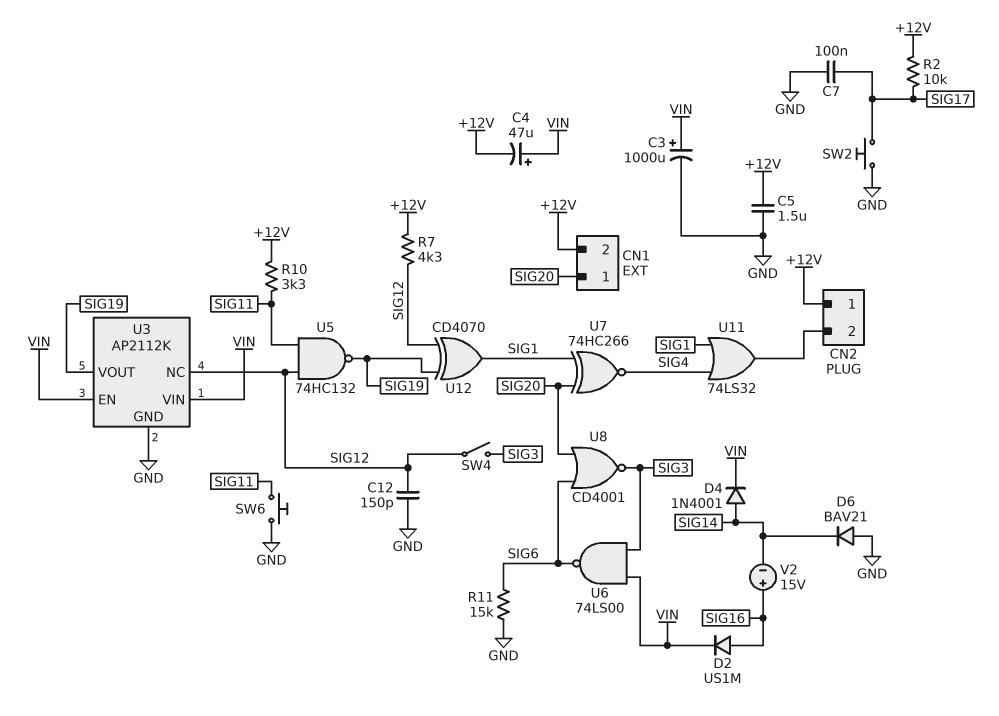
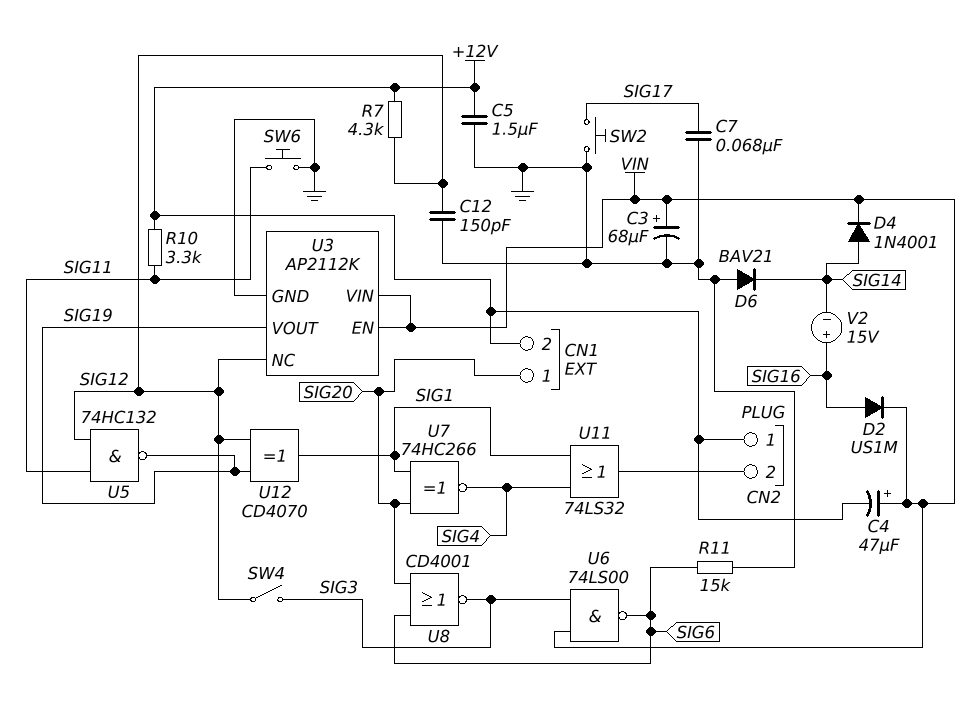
C3: 1000uF (plus VIN, minus GND) -> 68uF (plus VIN, minus GND)
C7: 100nF (GND, SIG17) -> 68nF (GND, SIG17)
R2: 10k (+12V, SIG17) -> none

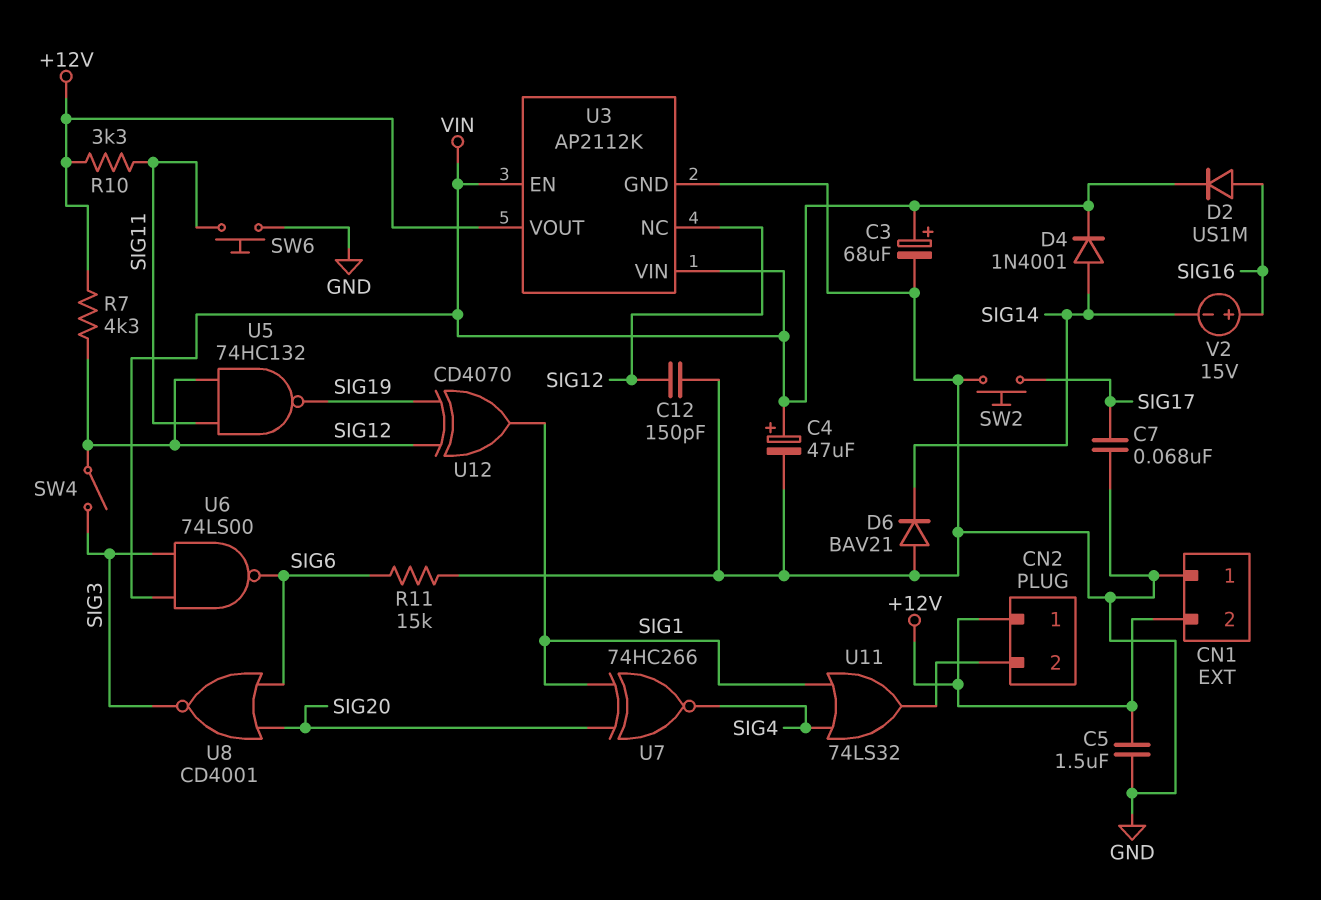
C4: 47uF (plus VIN, minus +12V) -> 47uF (plus VIN, minus GND)
CN1 pin 1: SIG20 -> GND
U3 pin VOUT: SIG19 -> +12V

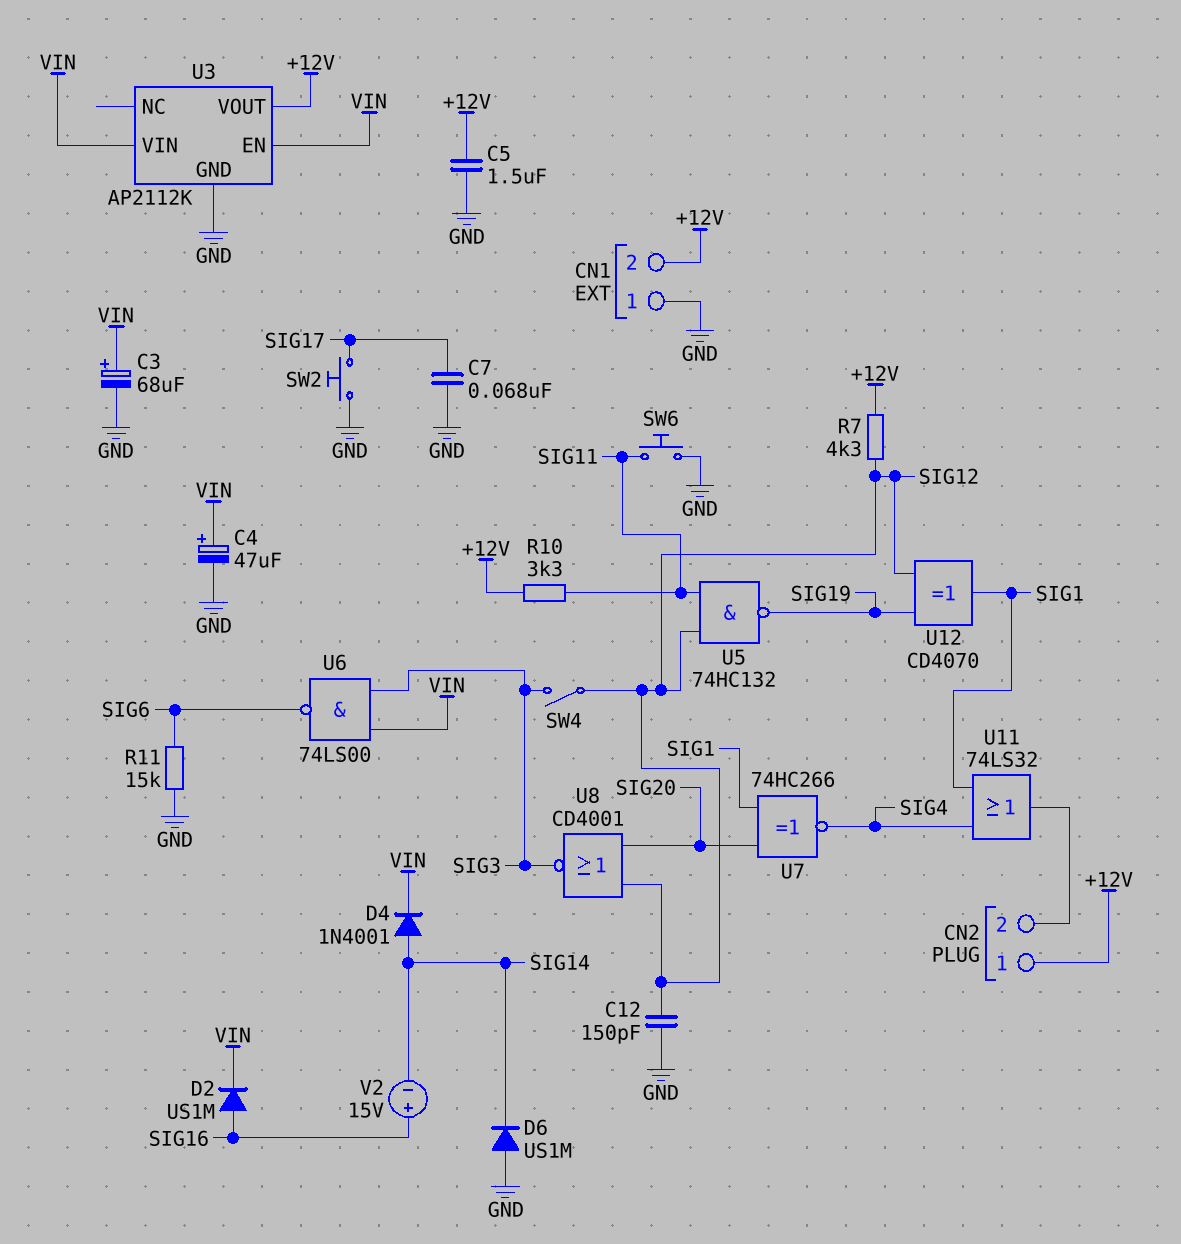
D6: diode BAV21 (A GND, K SIG14) -> diode US1M (A GND, K SIG14)
U3 pin NC: SIG12 -> none
U8: NOR CD4001 (in SIG6, in SIG20, out SIG3) -> NOR CD4001 (in SIG12, in SIG20, out SIG3)

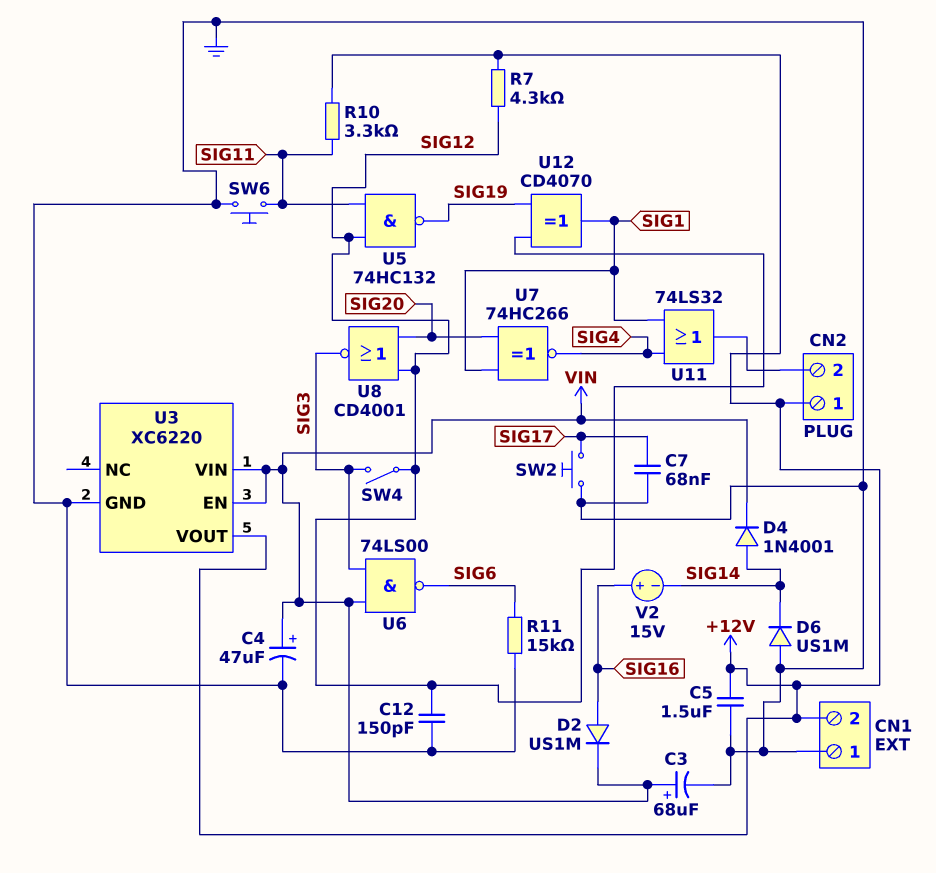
U3: AP2112K -> XC6220

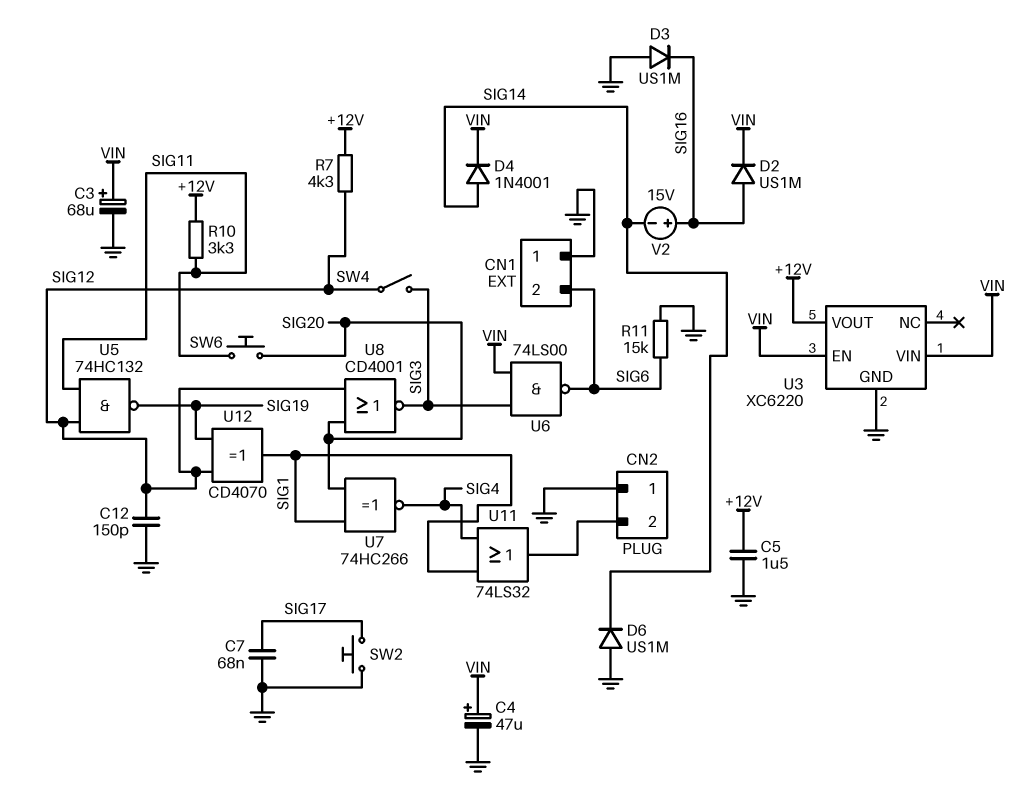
CN1 pin 2: +12V -> SIG6
CN2 pin 1: +12V -> GND
D3: none -> diode US1M (A GND, K SIG16)
SW6: button (GND, SIG11) -> button (SIG11, SIG20)

